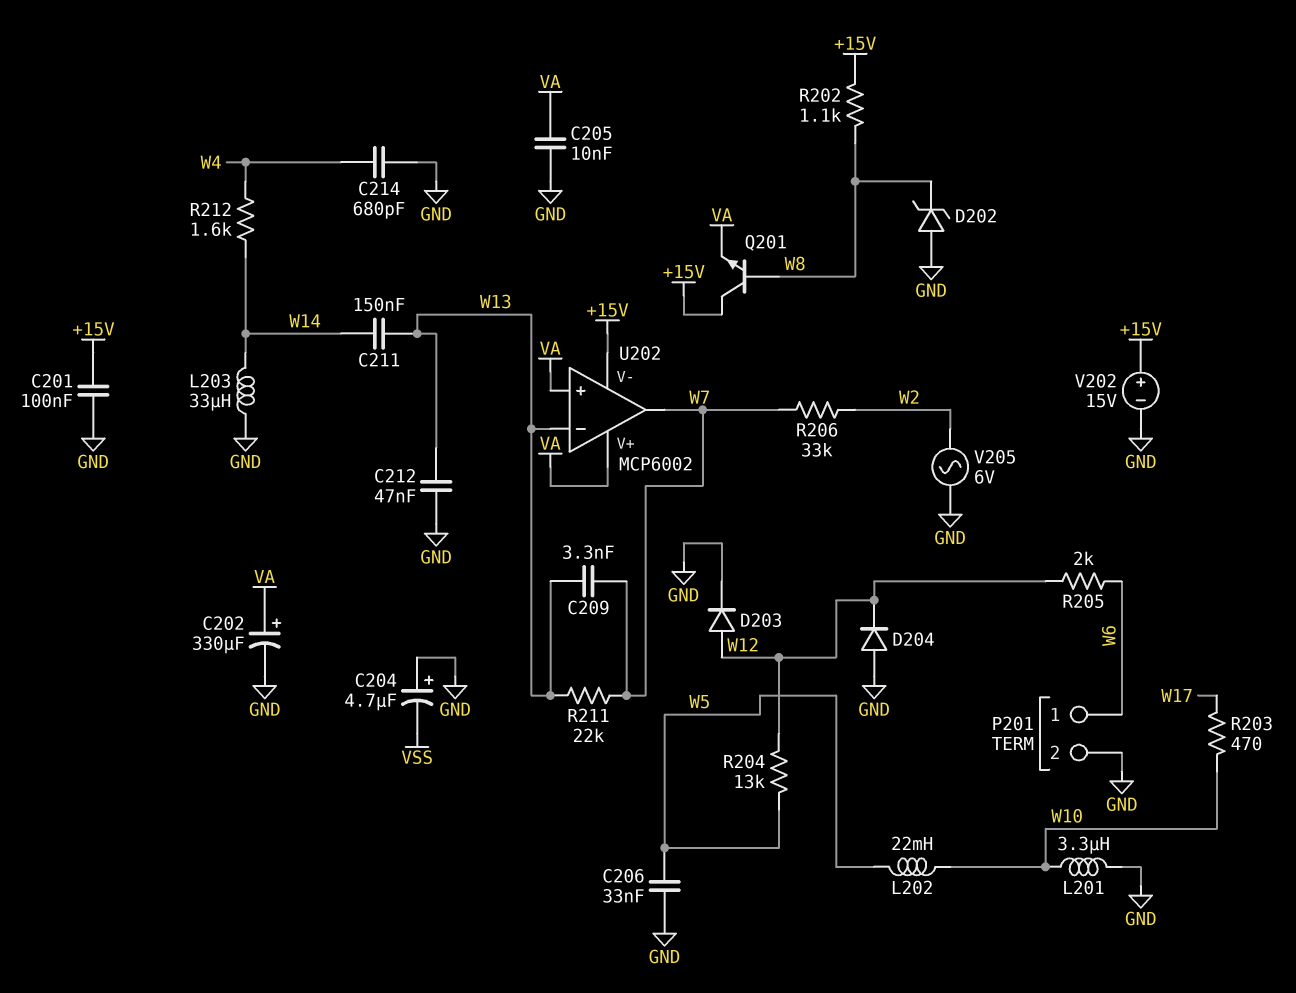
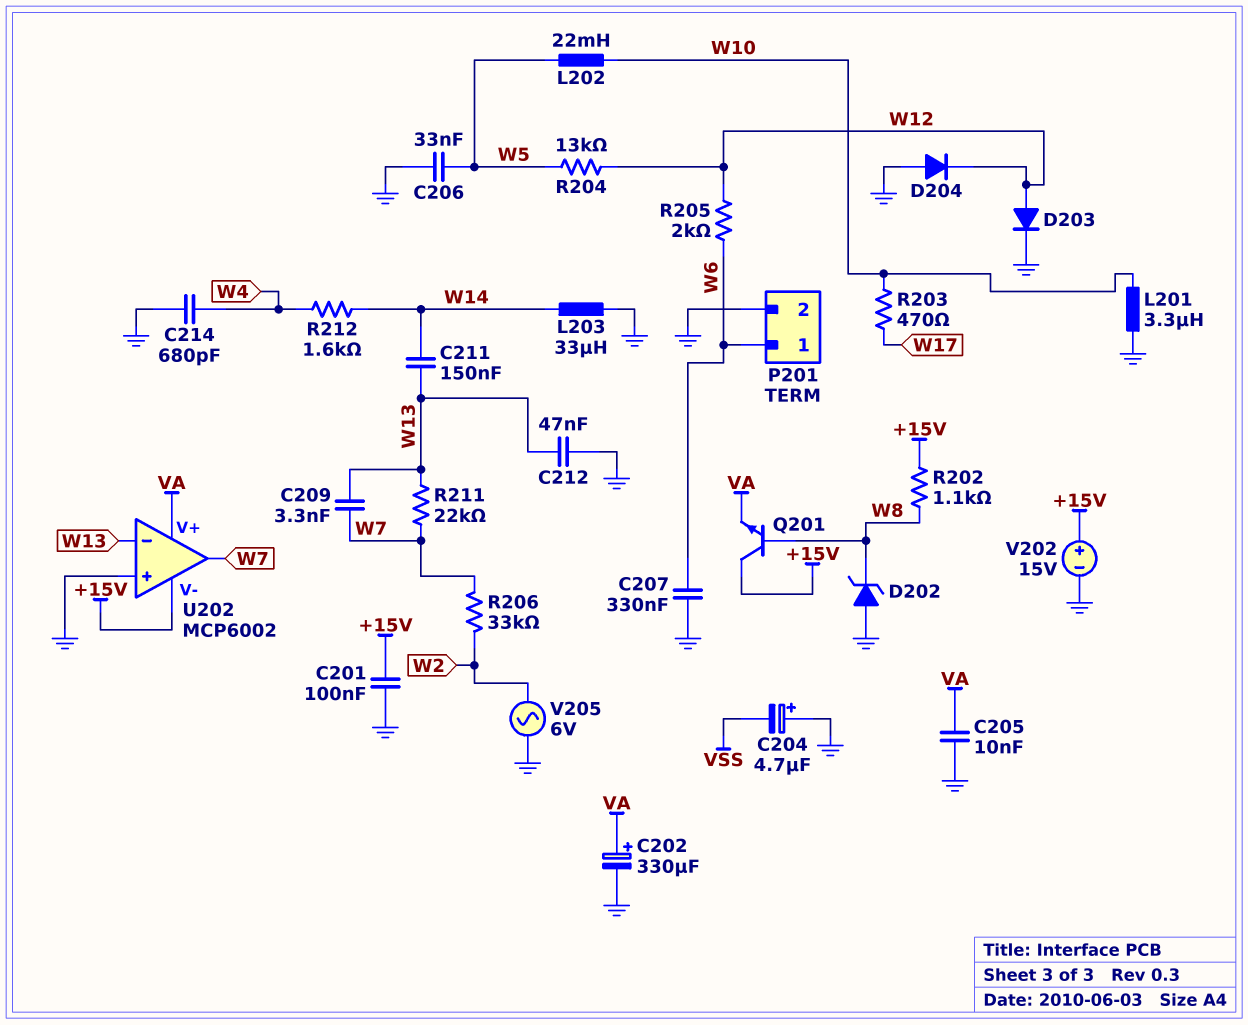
C207: none -> 330nF (GND, W6)
U202 pin in+: VA -> GND

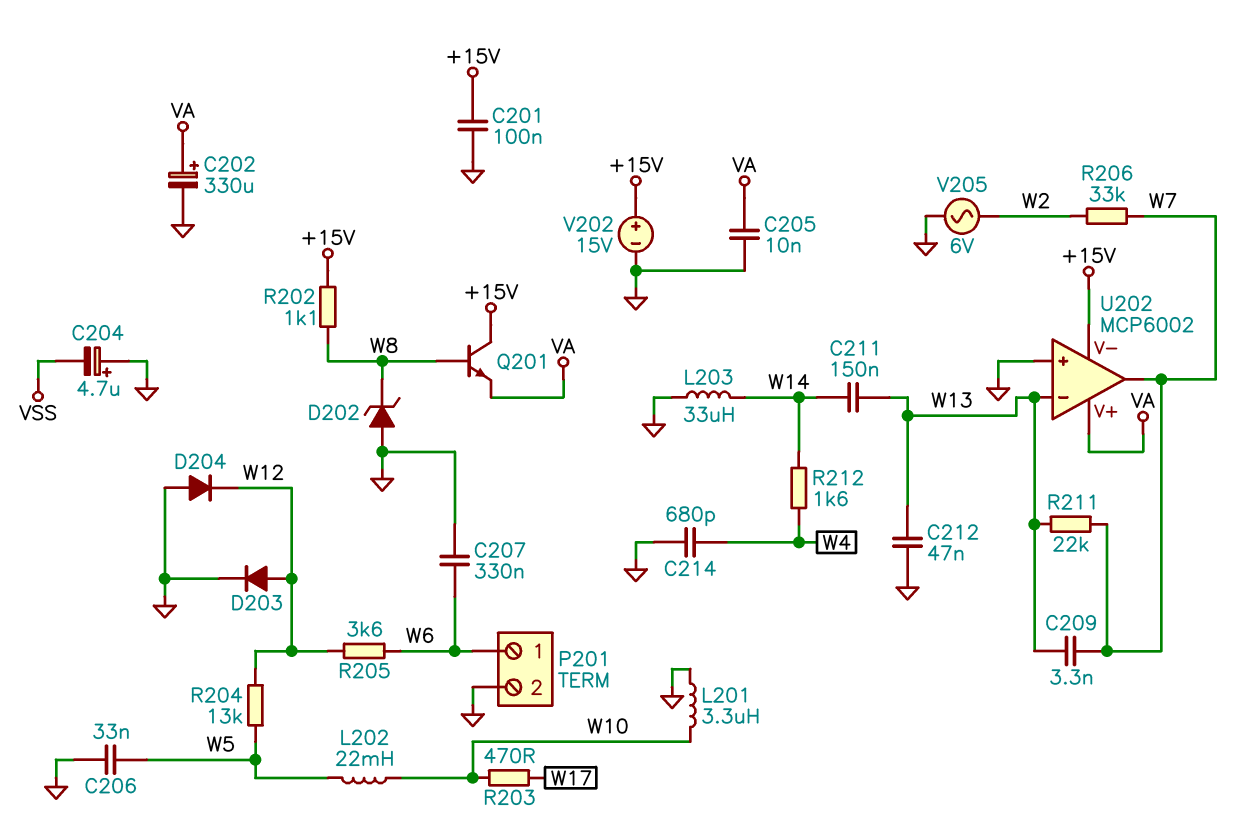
R205: 2k (W6, W12) -> 3.6k (W6, W12)

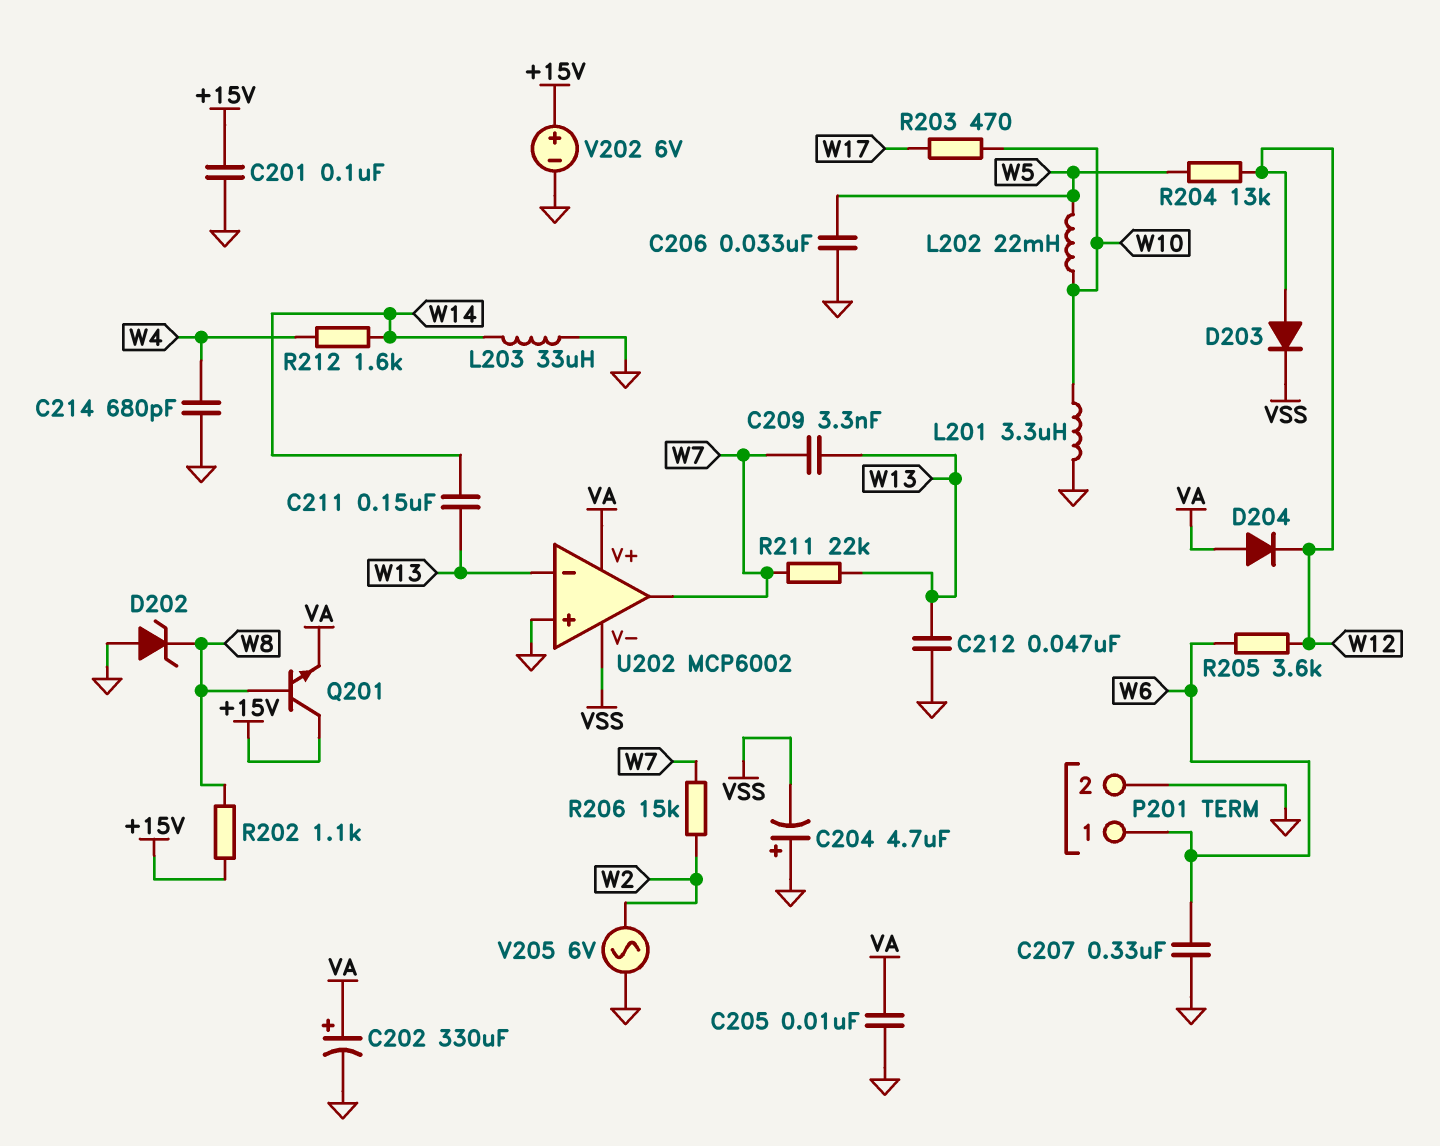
D203: diode (A W12, K GND) -> diode (A W12, K VSS)
D204: diode (A GND, K W12) -> diode (A VA, K W12)
R206: 33k (W2, W7) -> 15k (W2, W7)
U202 pin V-: +15V -> VSS
V202: 15V (plus +15V, minus GND) -> 6V (plus +15V, minus GND)

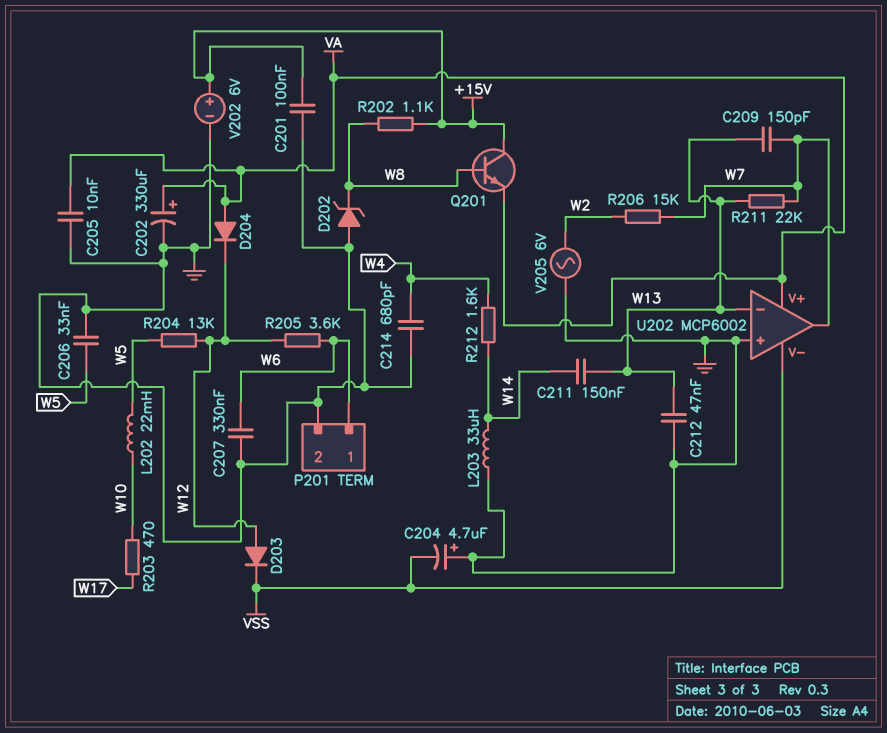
C209: 3.3nF (W7, W13) -> 150pF (W7, W13)
L201: 3.3uH (GND, W10) -> none

